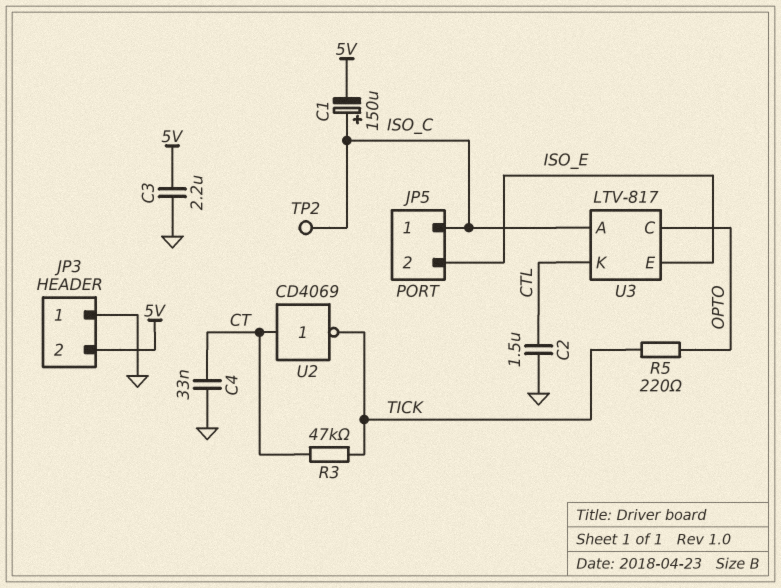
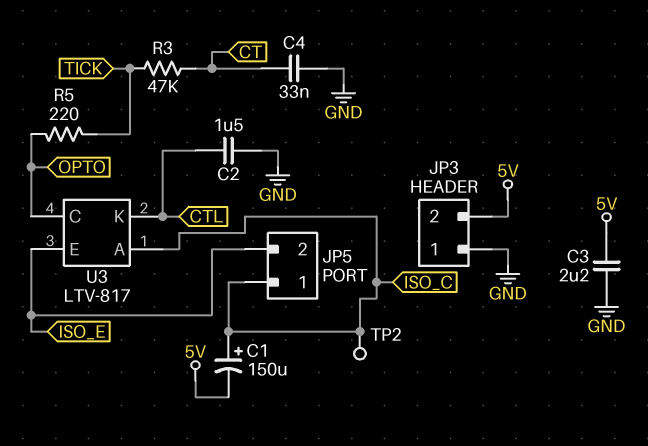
U2: NOT CD4069 (in CT, out TICK) -> none

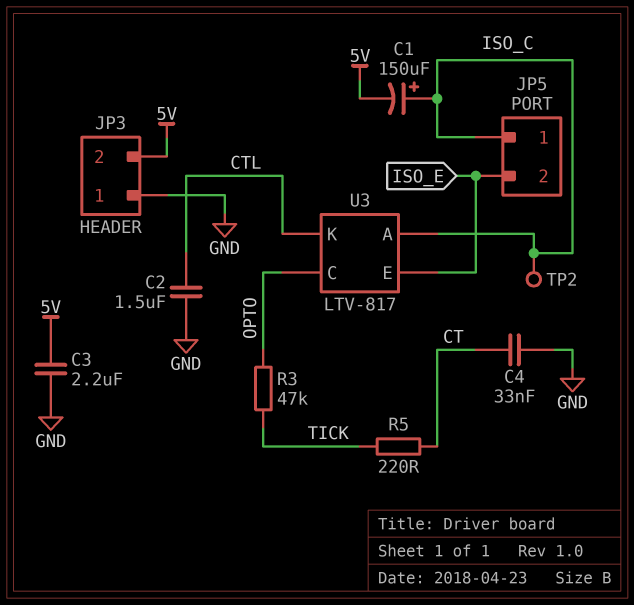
R3: 47k (CT, TICK) -> 47k (OPTO, TICK)
R5: 220 (OPTO, TICK) -> 220 (CT, TICK)

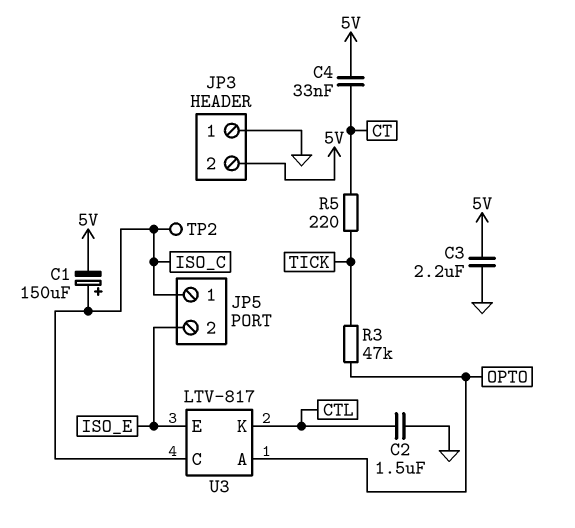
C4: 33nF (CT, GND) -> 33nF (5V, CT)
U3 pin A: ISO_C -> OPTO
U3 pin C: OPTO -> ISO_C

